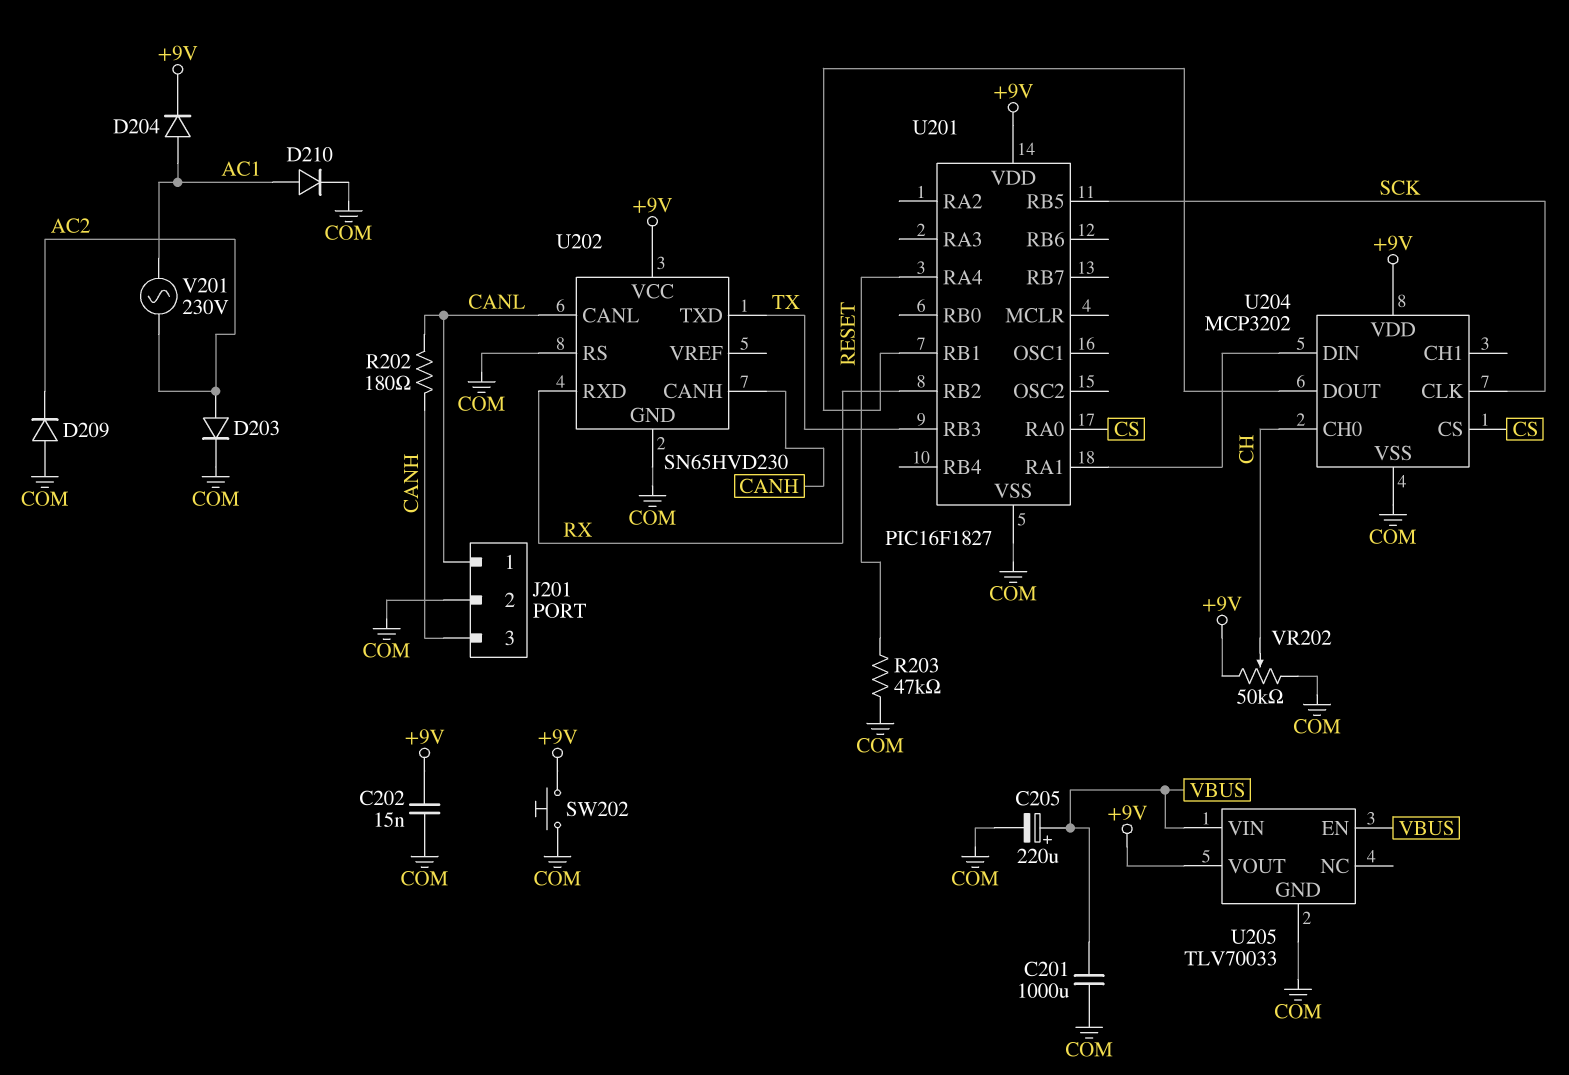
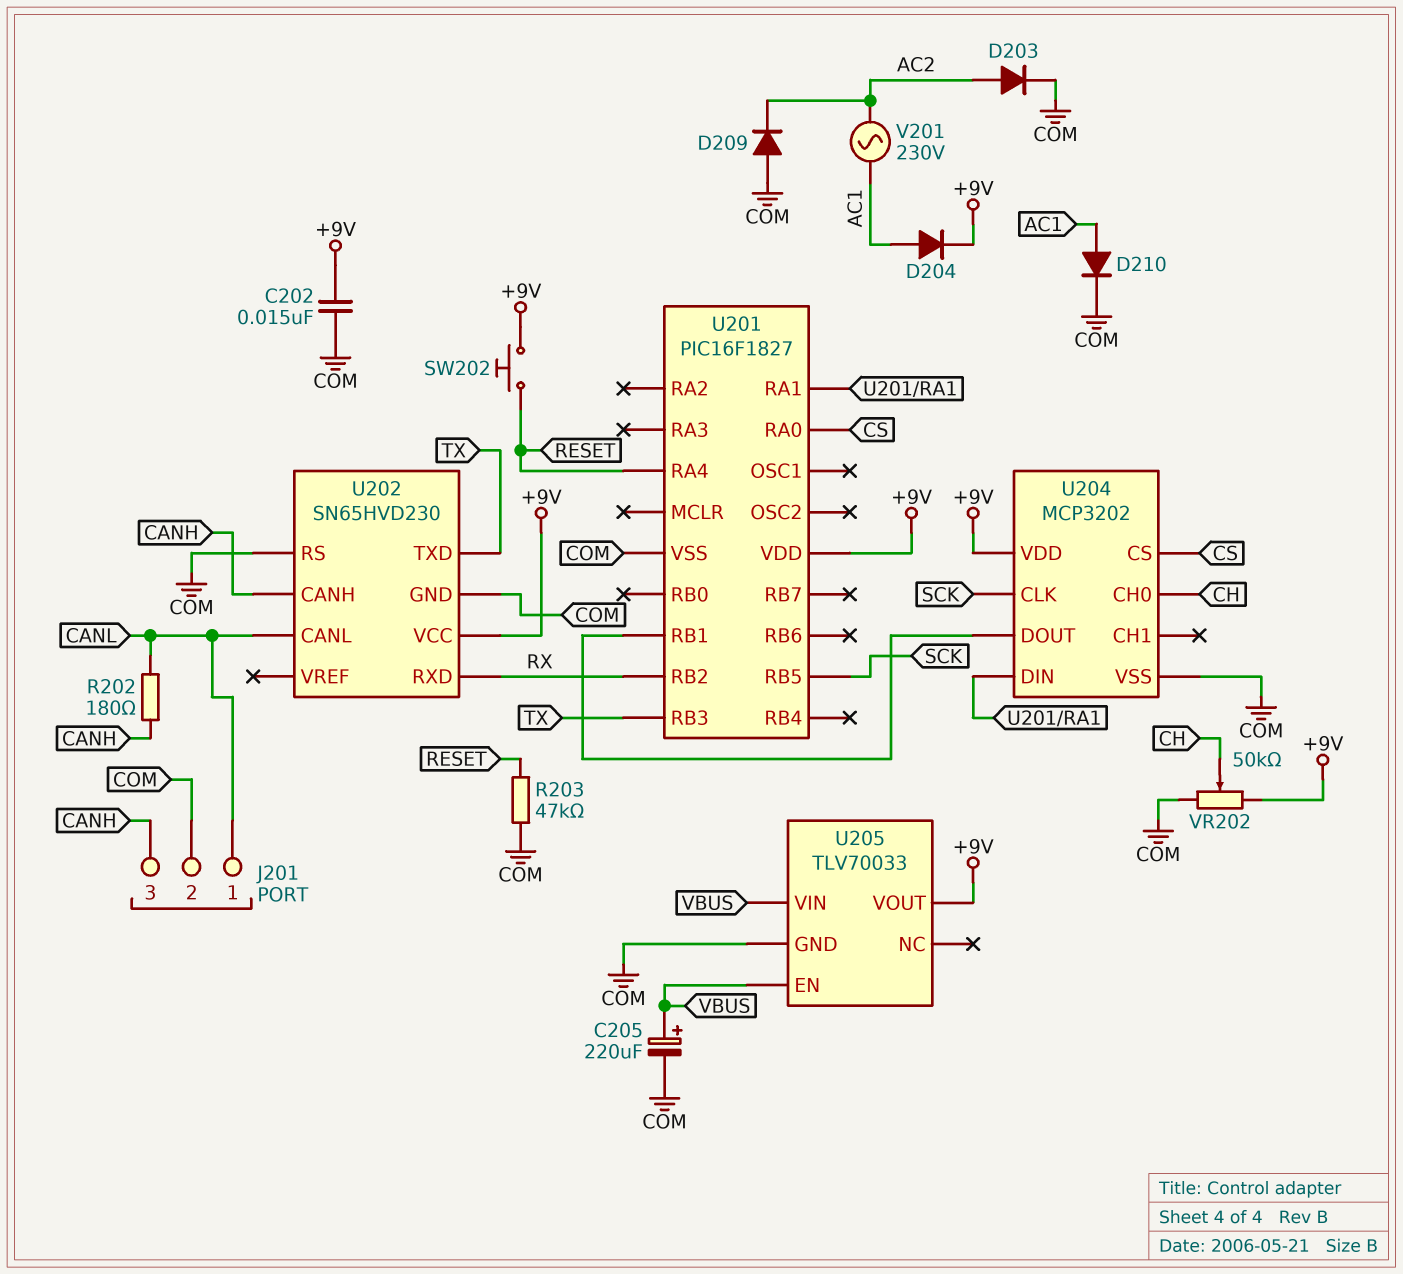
C201: 1000uF (COM, VBUS) -> none
SW202: button (+9V, COM) -> button (+9V, RESET)

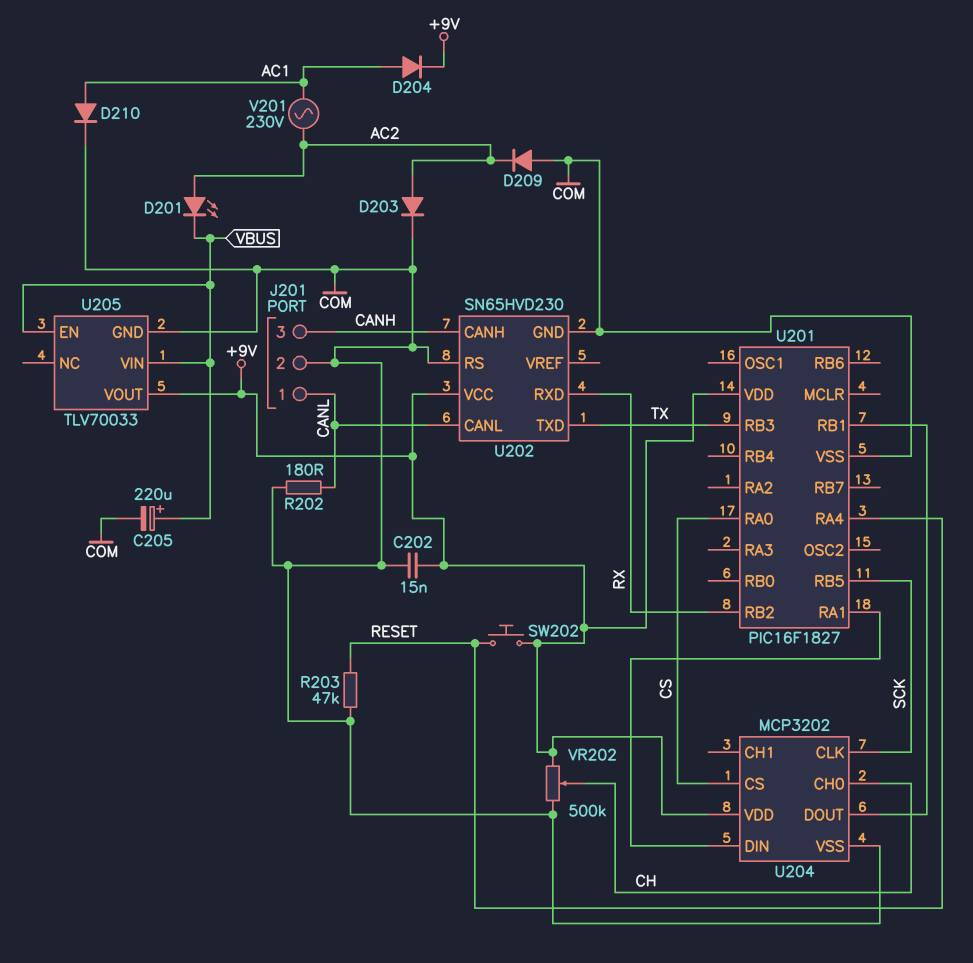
D201: none -> LED (A AC2, K VBUS)
R202: 180 (CANH, CANL) -> 180 (CANL, COM)
VR202: 50k (+9V, COM, wiper CH) -> 500k (+9V, COM, wiper CH)

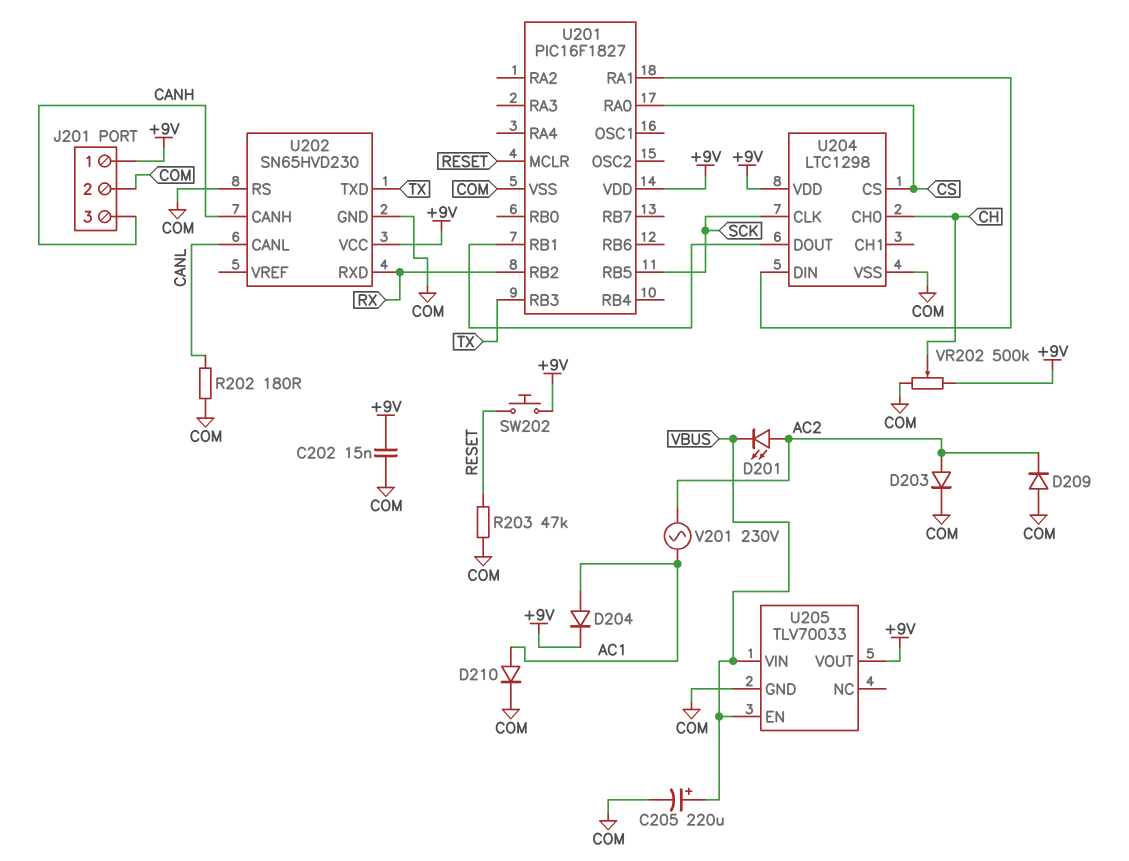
J201 pin 1: CANL -> +9V
U201 pin MCLR: none -> RESET
U201 pin RA4: RESET -> none
U204: MCP3202 -> LTC1298

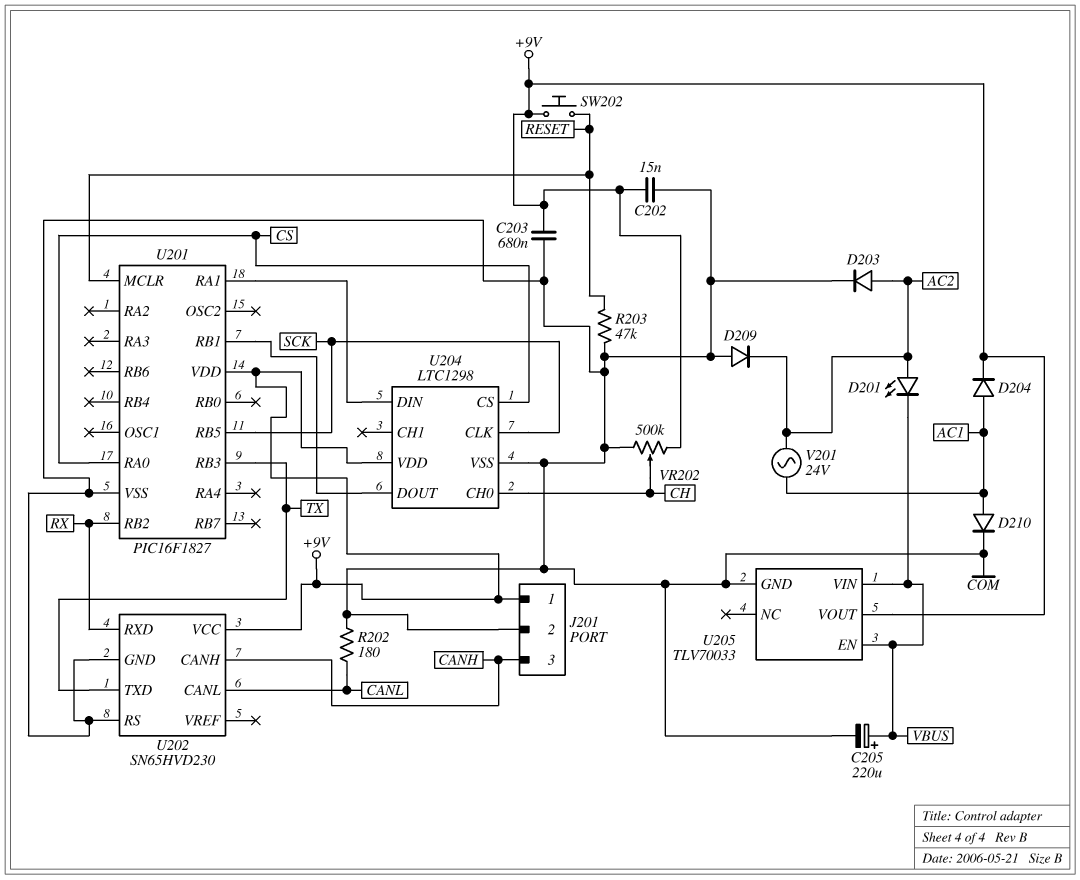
C203: none -> 680nF (+9V, COM)
V201: AC 230V (AC1, AC2) -> AC 24V (AC1, AC2)

